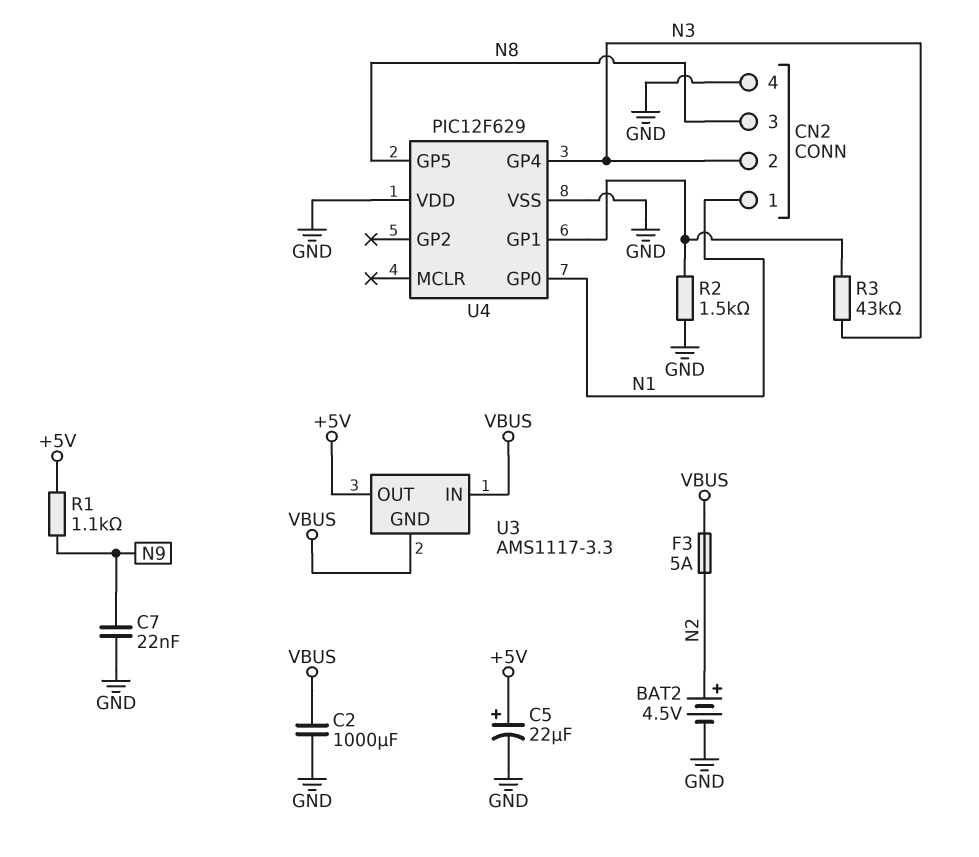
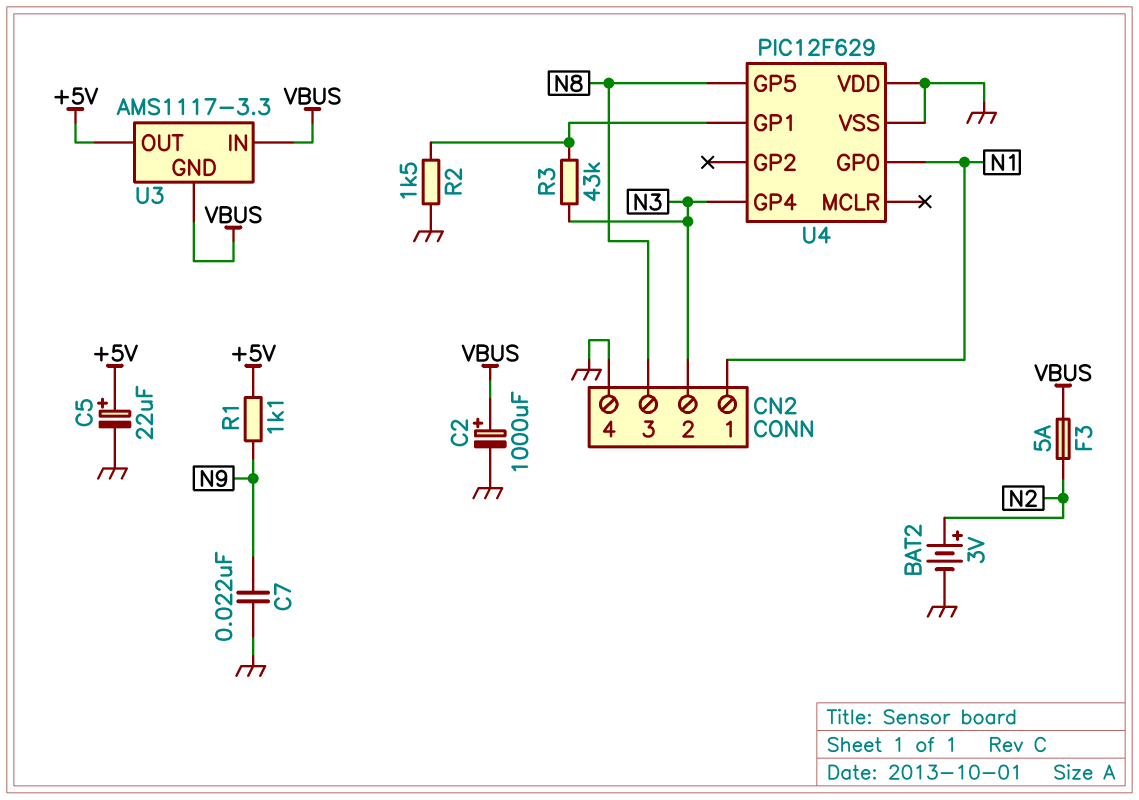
BAT2: 4.5V (plus N2, minus GND) -> 3V (plus N2, minus GND)
C2: 1000uF (GND, VBUS) -> 1000uF (plus VBUS, minus GND)

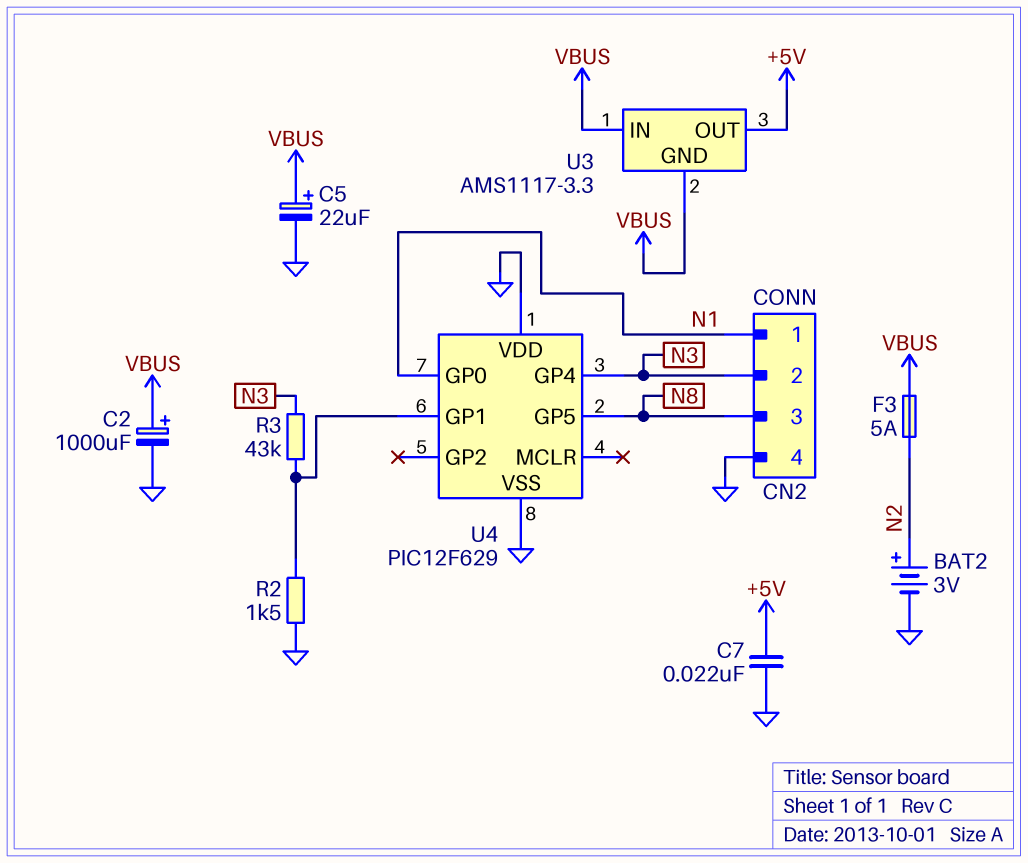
C5: 22uF (plus +5V, minus GND) -> 22uF (plus VBUS, minus GND)
C7: 22nF (GND, N9) -> 22nF (+5V, GND)
R1: 1.1k (+5V, N9) -> none

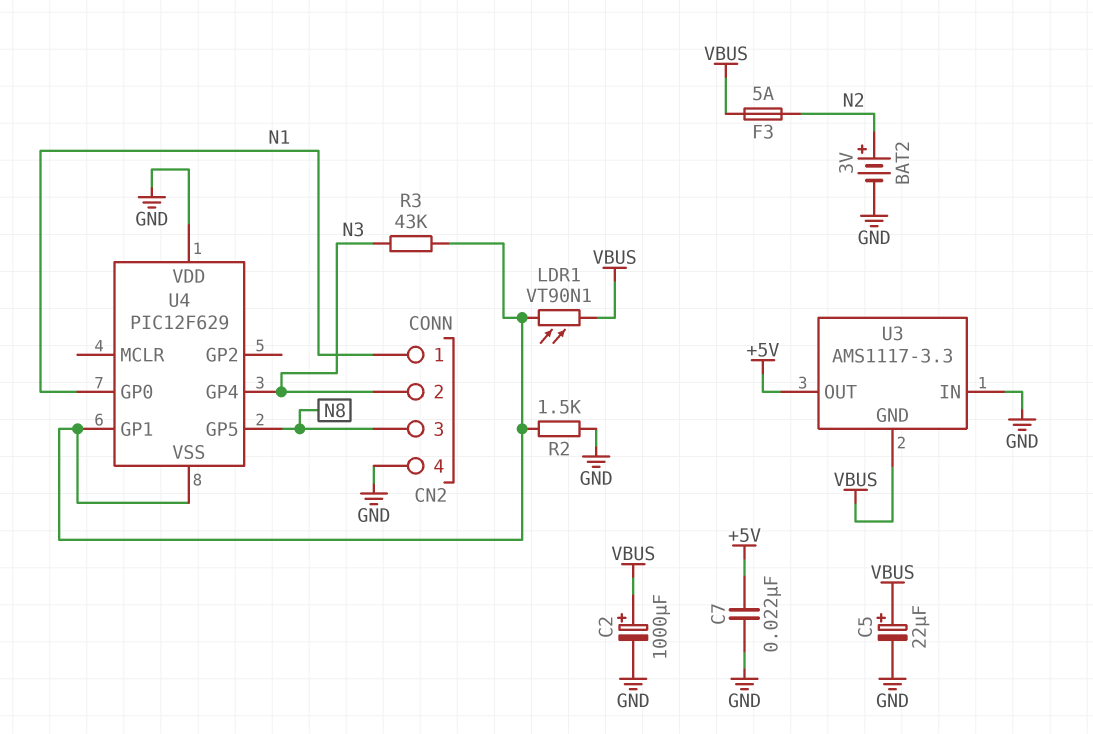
LDR1: none -> VT90N1 (U4/GP1, VBUS)
U3 pin IN: VBUS -> GND
U4 pin VSS: GND -> U4/GP1

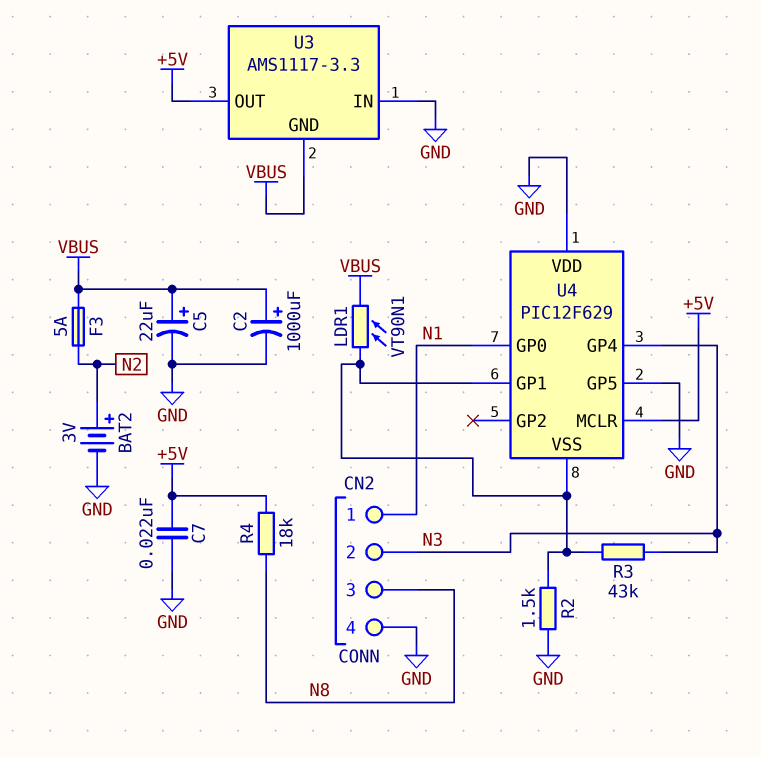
R4: none -> 18k (+5V, N8)
U4 pin GP5: N8 -> GND
U4 pin MCLR: none -> +5V

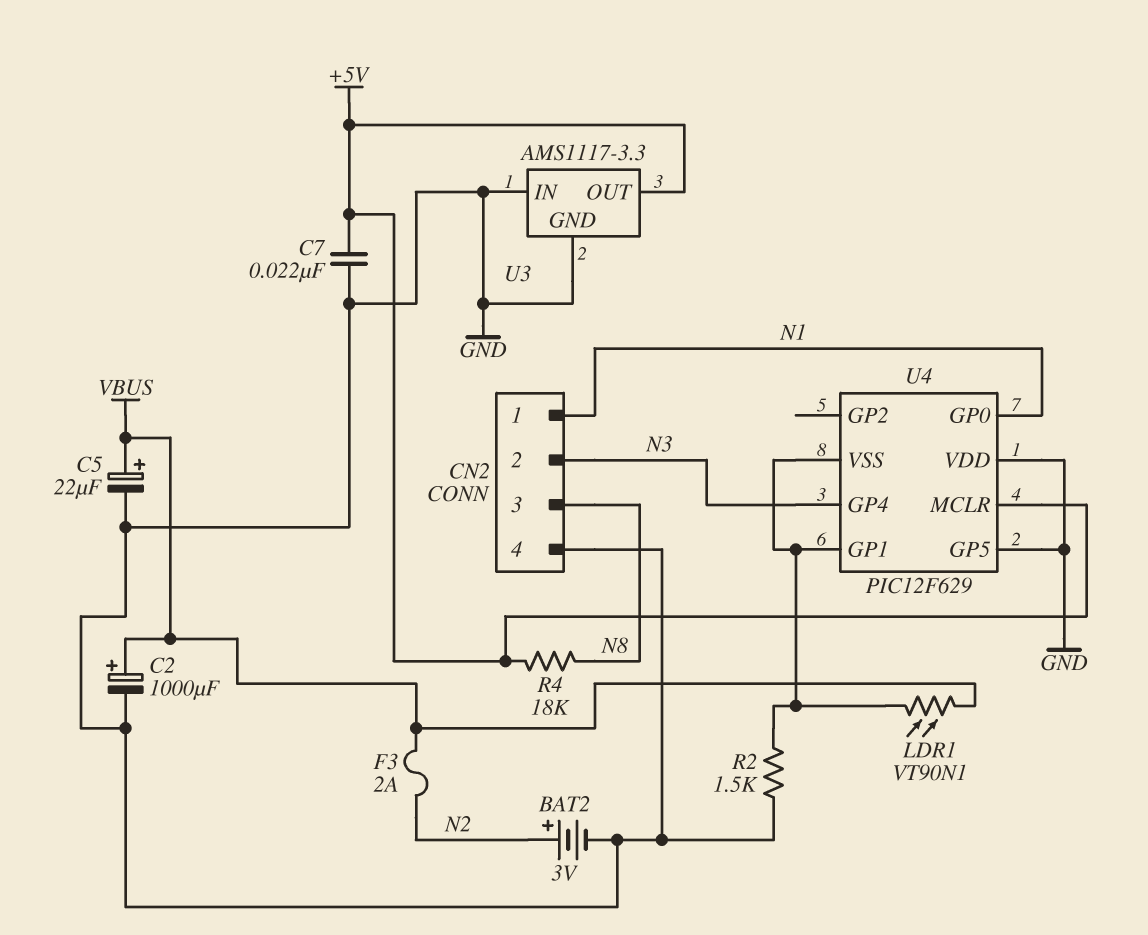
F3: 5A (N2, VBUS) -> 2A (N2, VBUS)
R3: 43k (N3, U4/GP1) -> none
U3 pin GND: VBUS -> GND

